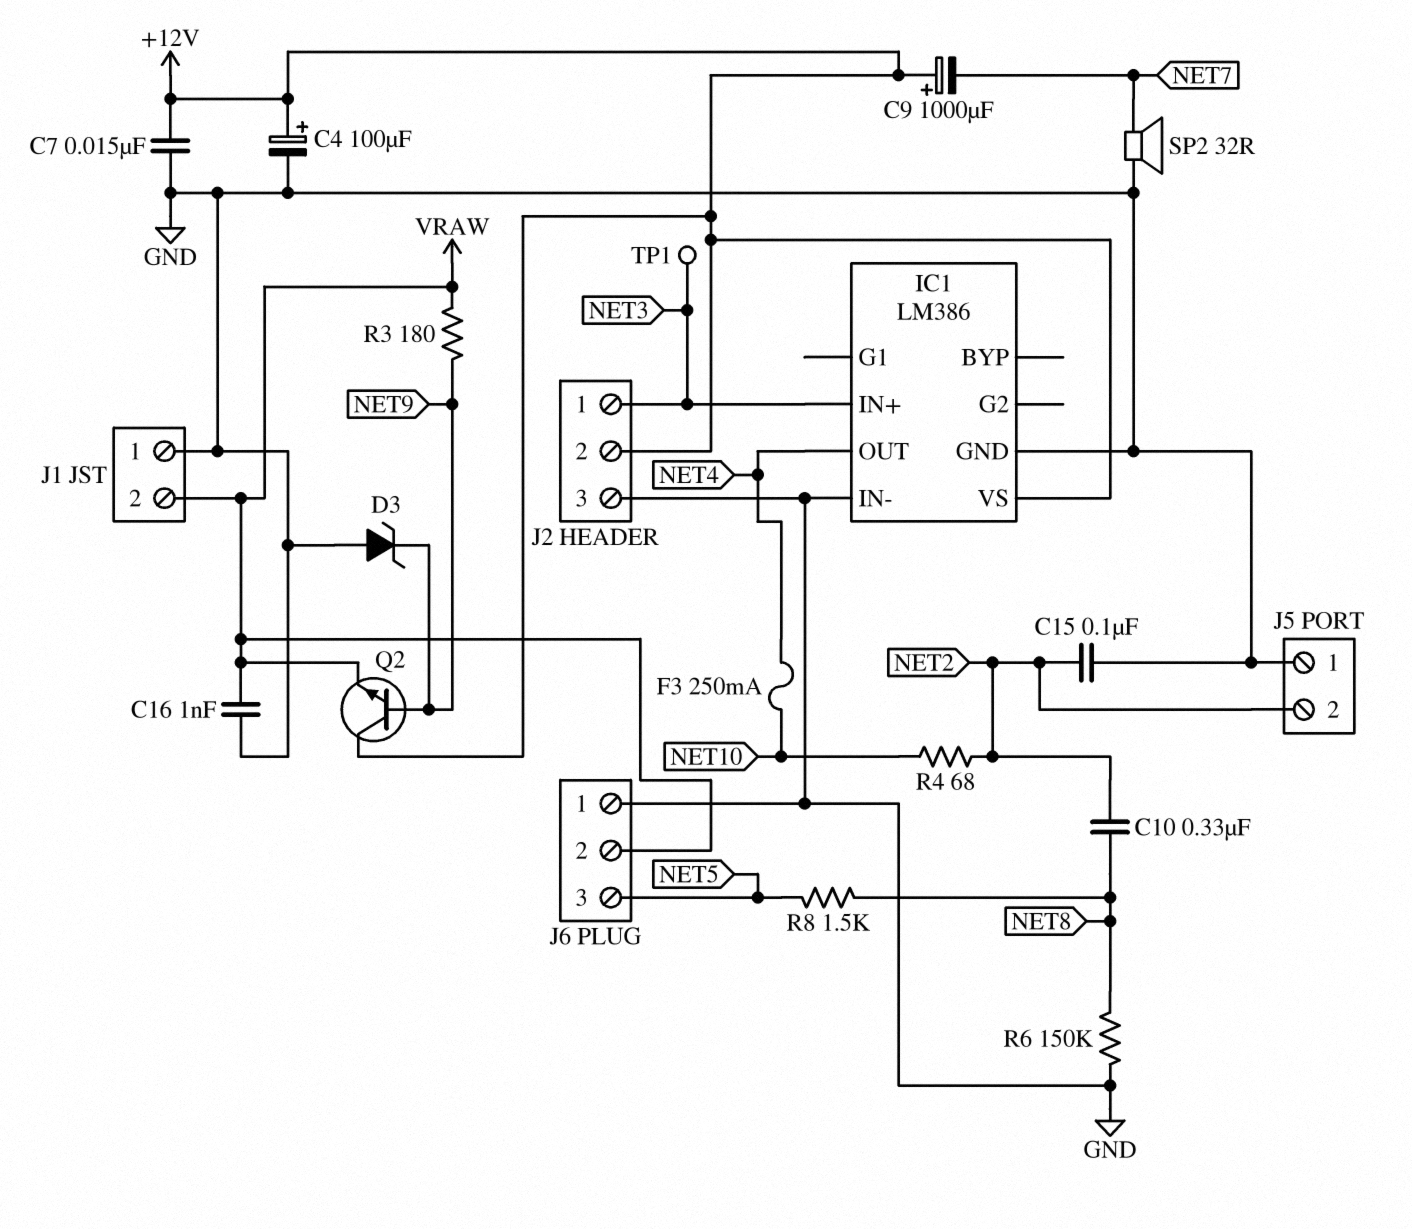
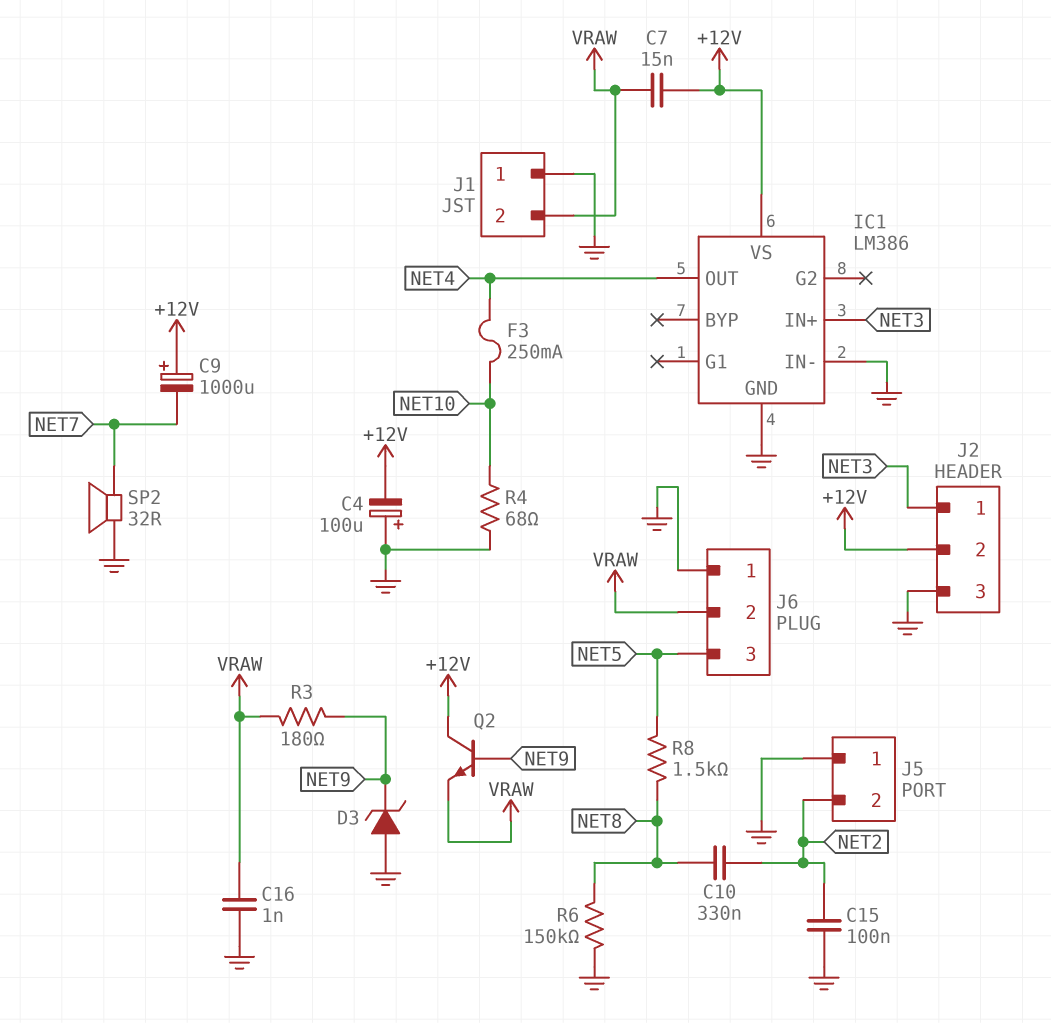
C4: 100uF (plus +12V, minus GND) -> 100uF (plus GND, minus +12V)
C7: 15nF (+12V, GND) -> 15nF (+12V, VRAW)
R4: 68 (NET2, NET10) -> 68 (GND, NET10)
TP1: test point (NET3) -> none

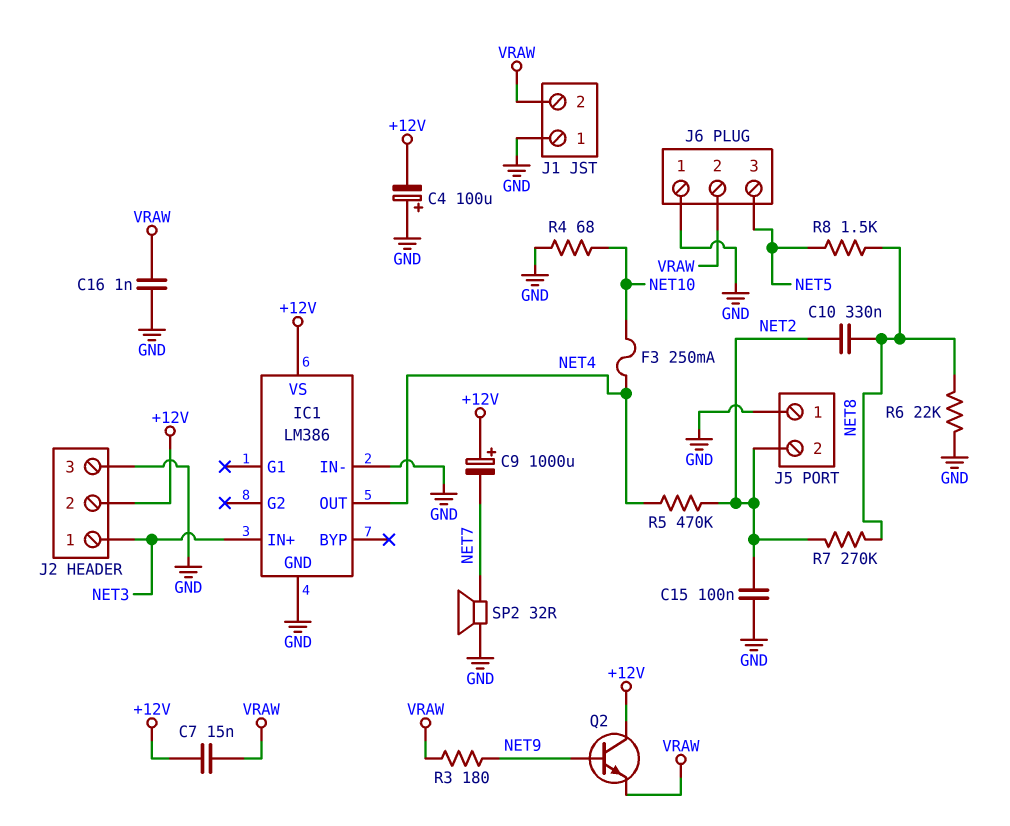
D3: zener (A GND, K NET9) -> none
R5: none -> 470k (NET2, NET4)
R6: 150k (GND, NET8) -> 22k (GND, NET8)
R7: none -> 270k (NET2, NET8)

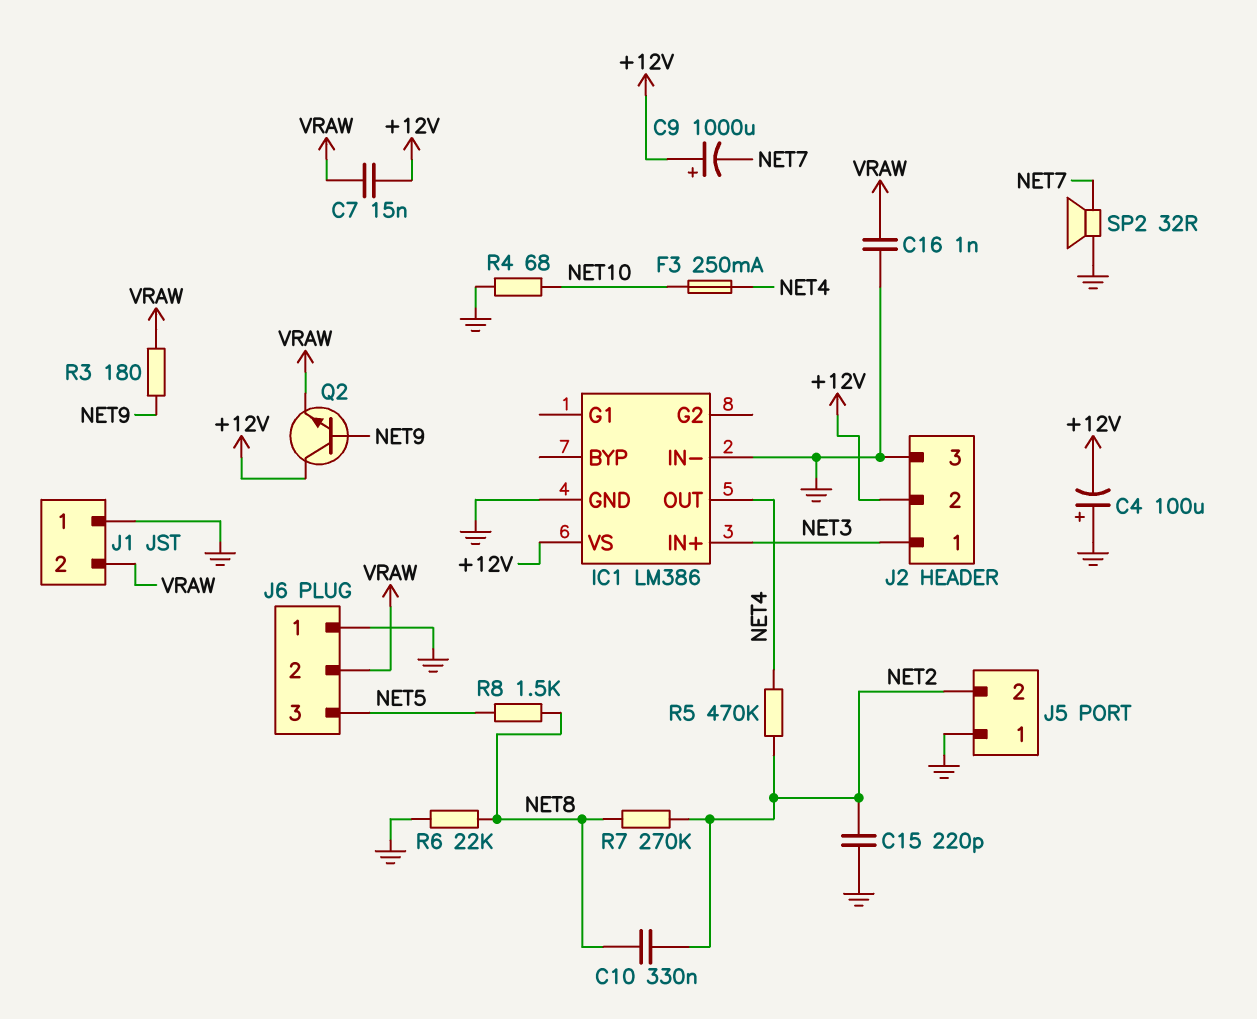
C15: 100nF (GND, NET2) -> 220pF (GND, NET2)

